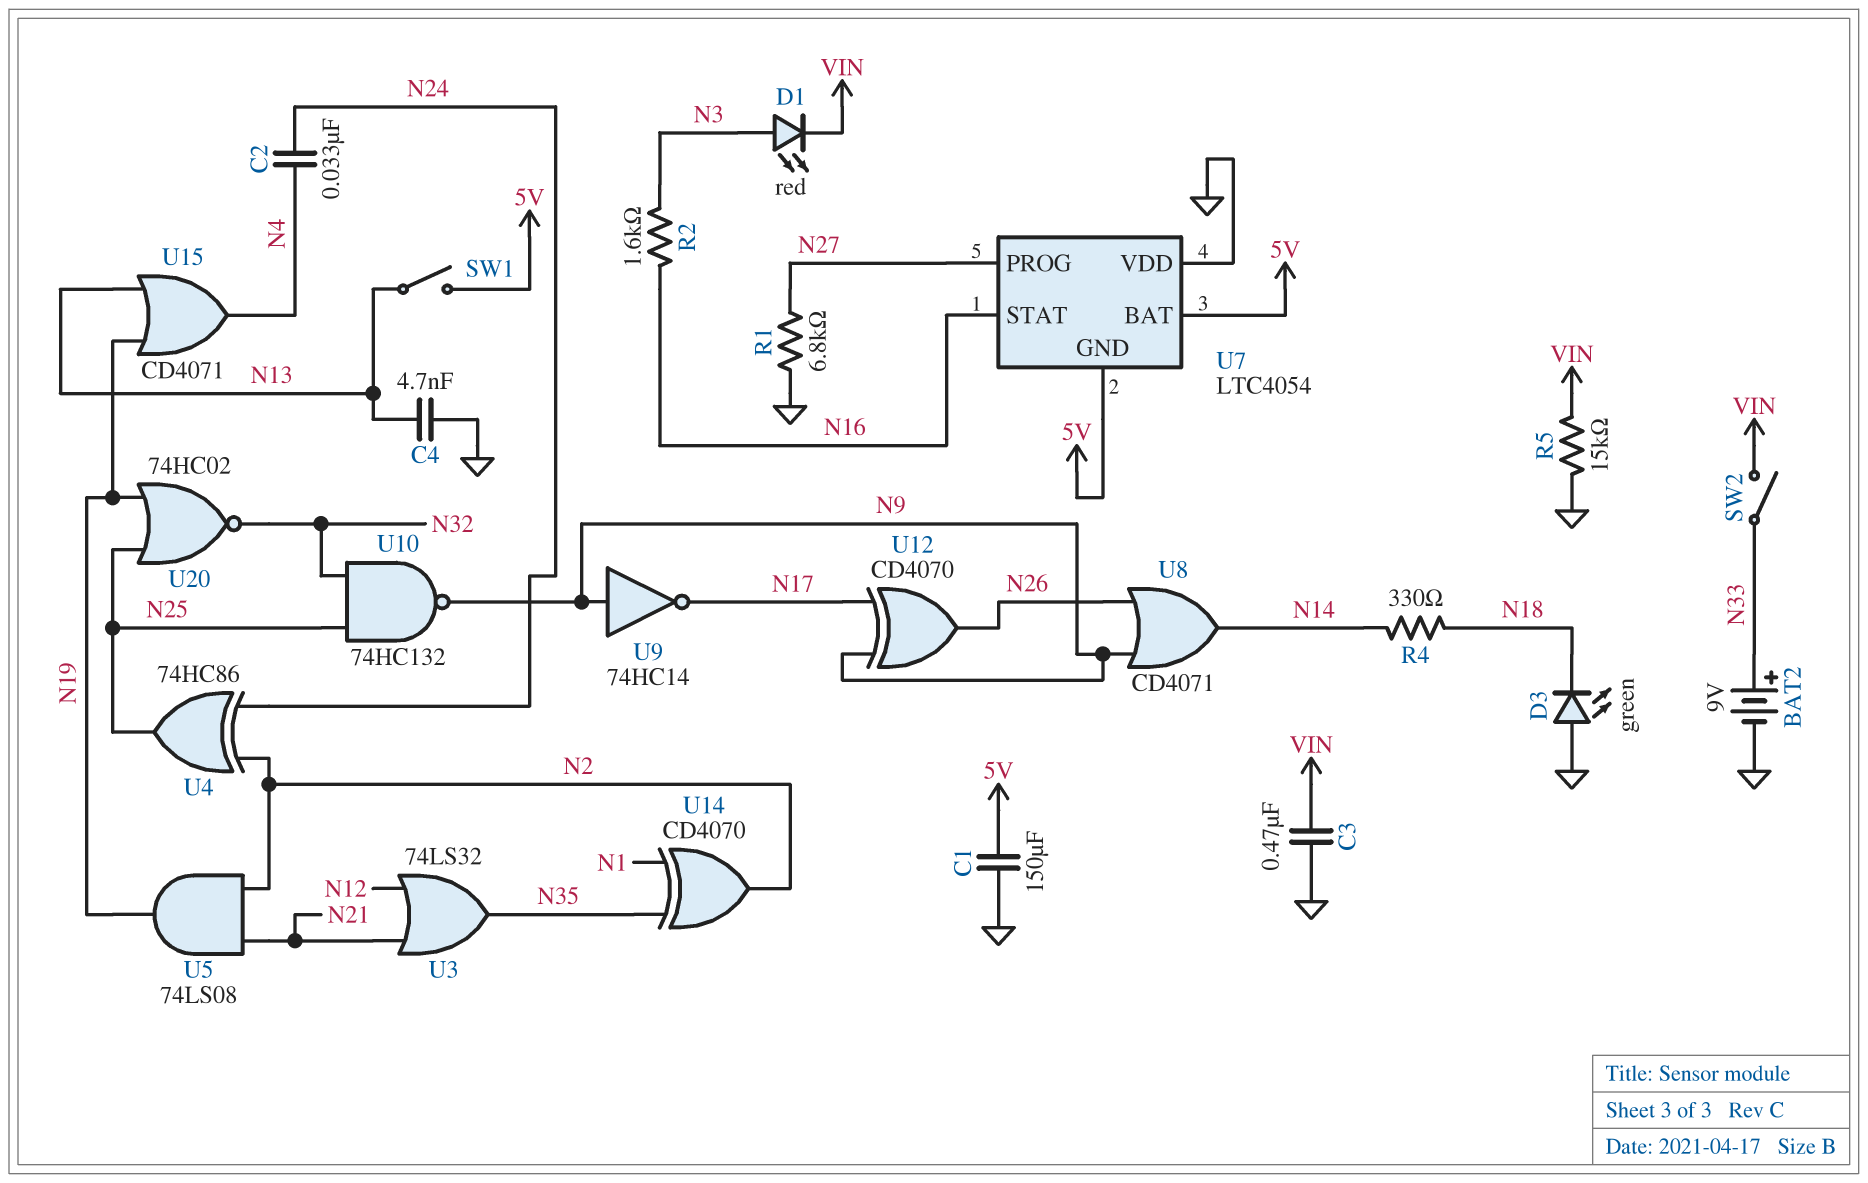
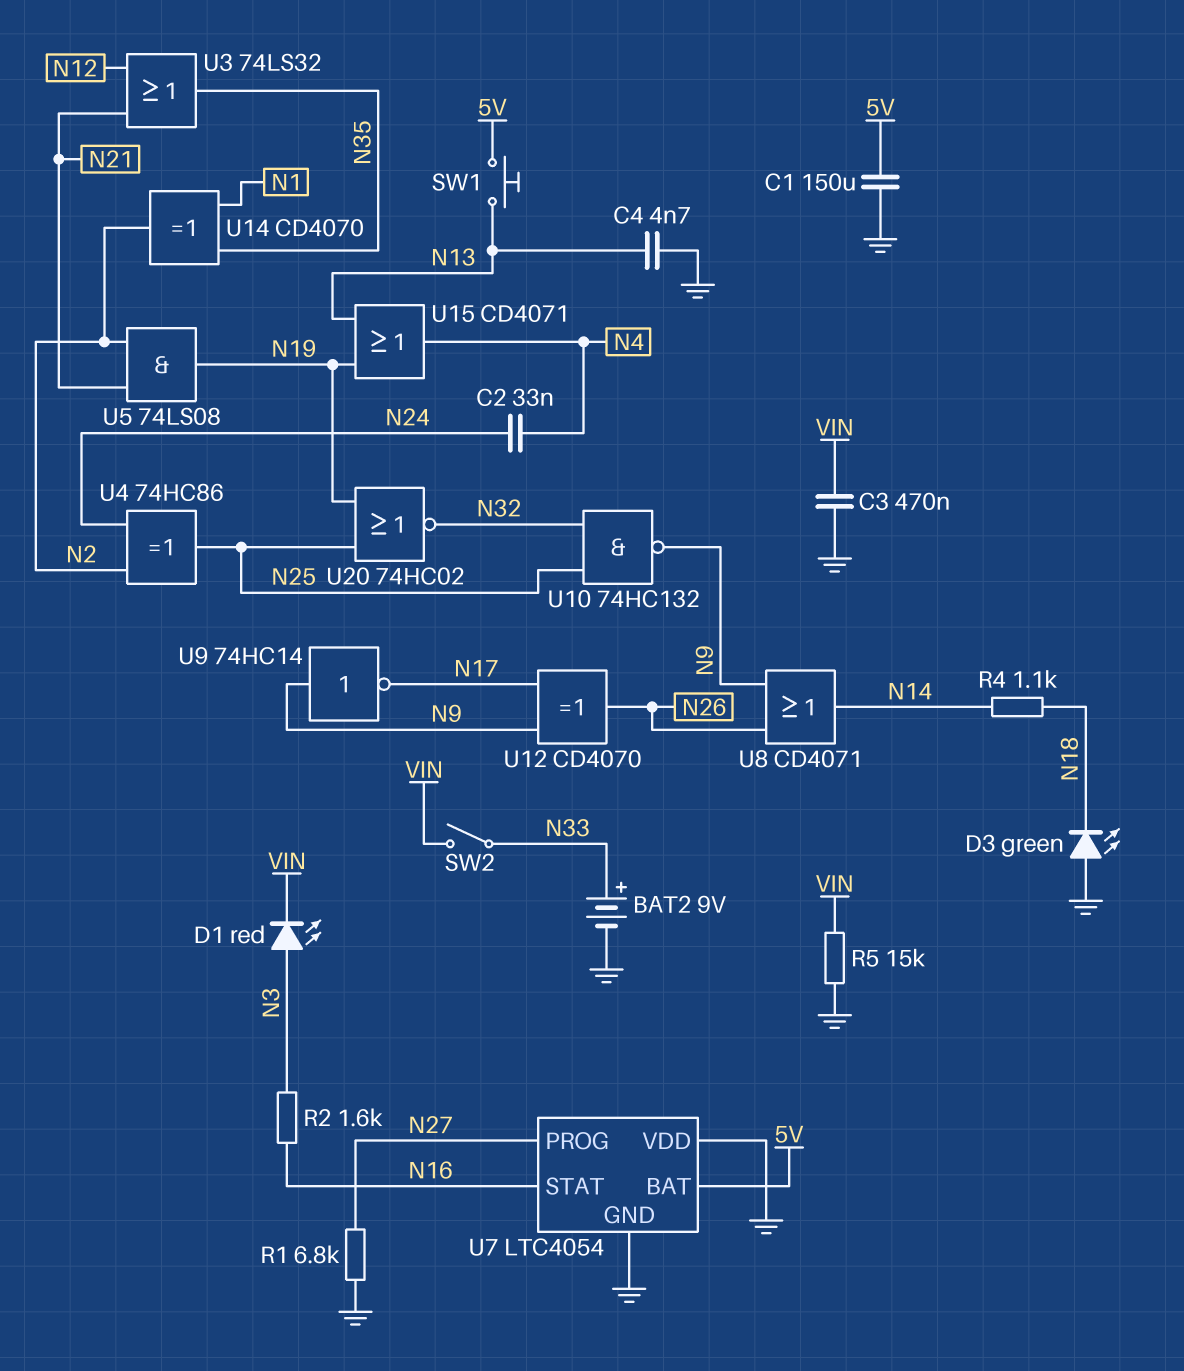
R4: 330 (N14, N18) -> 1.1k (N14, N18)
SW1: switch (5V, N13) -> button (5V, N13)
U7 pin GND: 5V -> GND

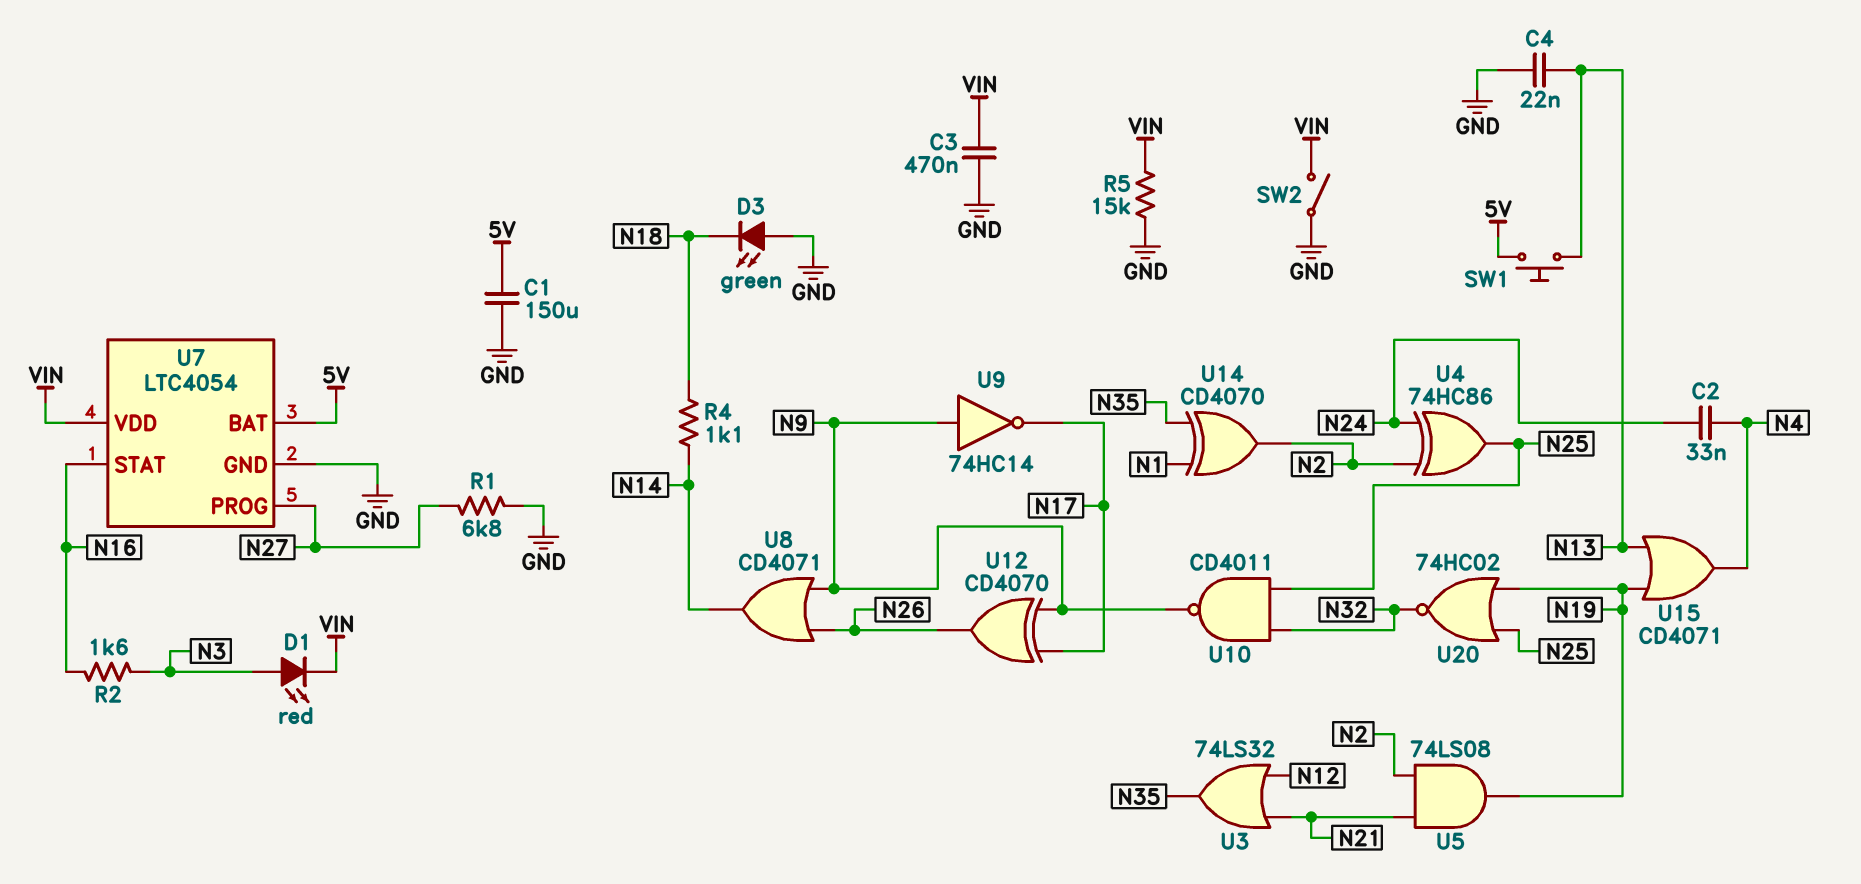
BAT2: 9V (plus N33, minus GND) -> none
C4: 4.7nF (GND, N13) -> 22nF (GND, N13)
SW2: switch (N33, VIN) -> switch (GND, VIN)
U7 pin VDD: GND -> VIN
U10: NAND 74HC132 (in N25, in N32, out N9) -> NAND CD4011 (in N25, in N32, out N9)

